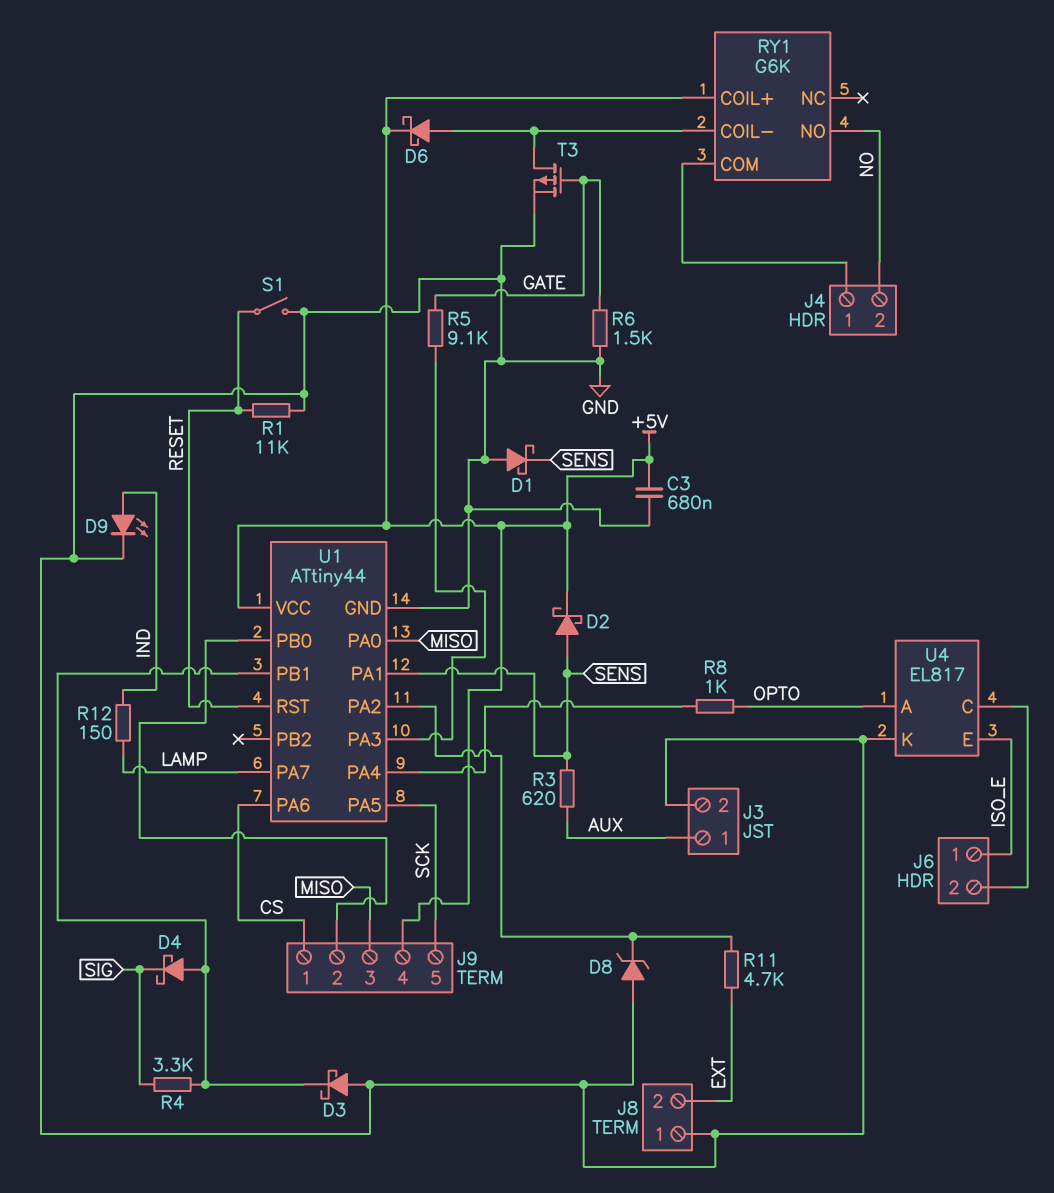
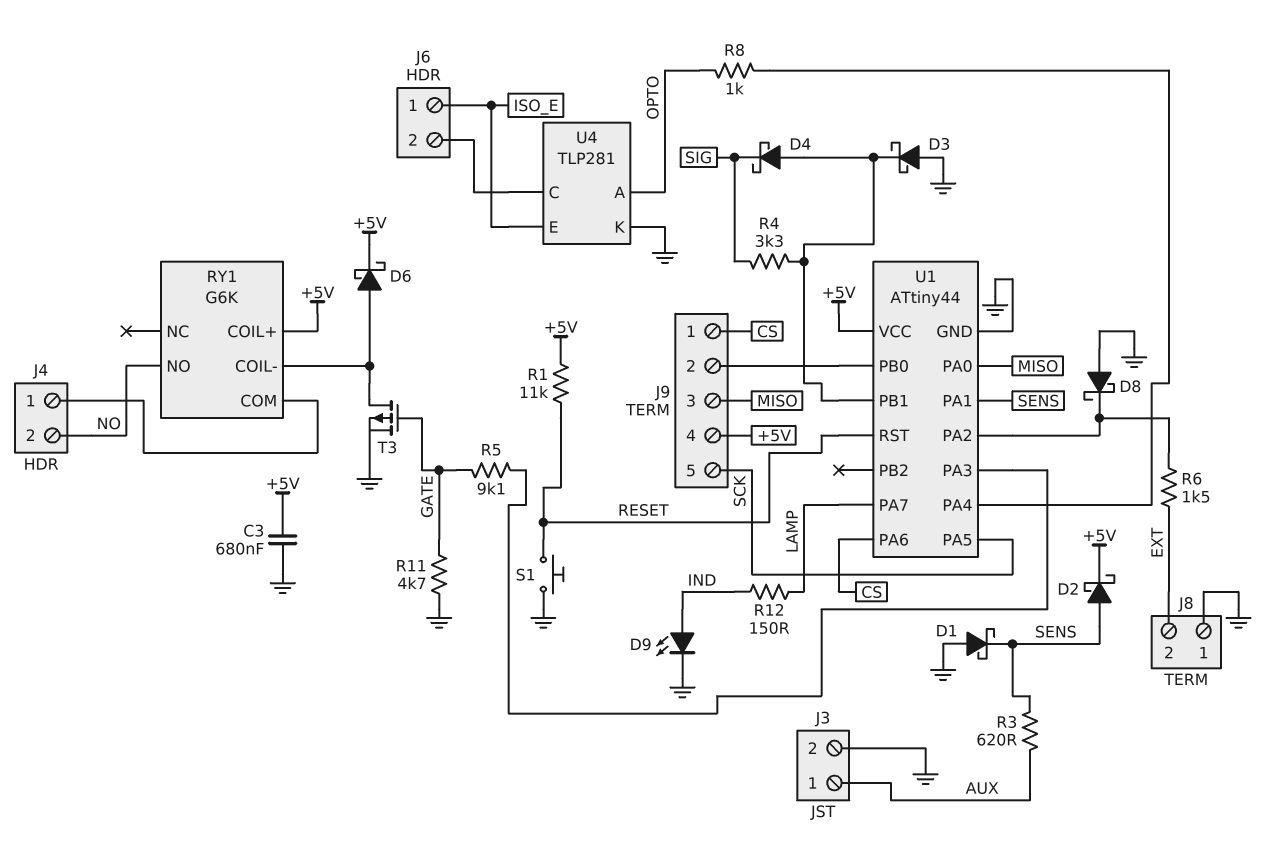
D8: zener (A GND, K U1/PA2) -> schottky (A GND, K U1/PA2)
R1: 11k (GND, RESET) -> 11k (+5V, RESET)
R6: 1.5k (GATE, GND) -> 1.5k (EXT, U1/PA2)
R11: 4.7k (EXT, U1/PA2) -> 4.7k (GATE, GND)
S1: switch (GND, RESET) -> button (GND, RESET)
U4: EL817 -> TLP281

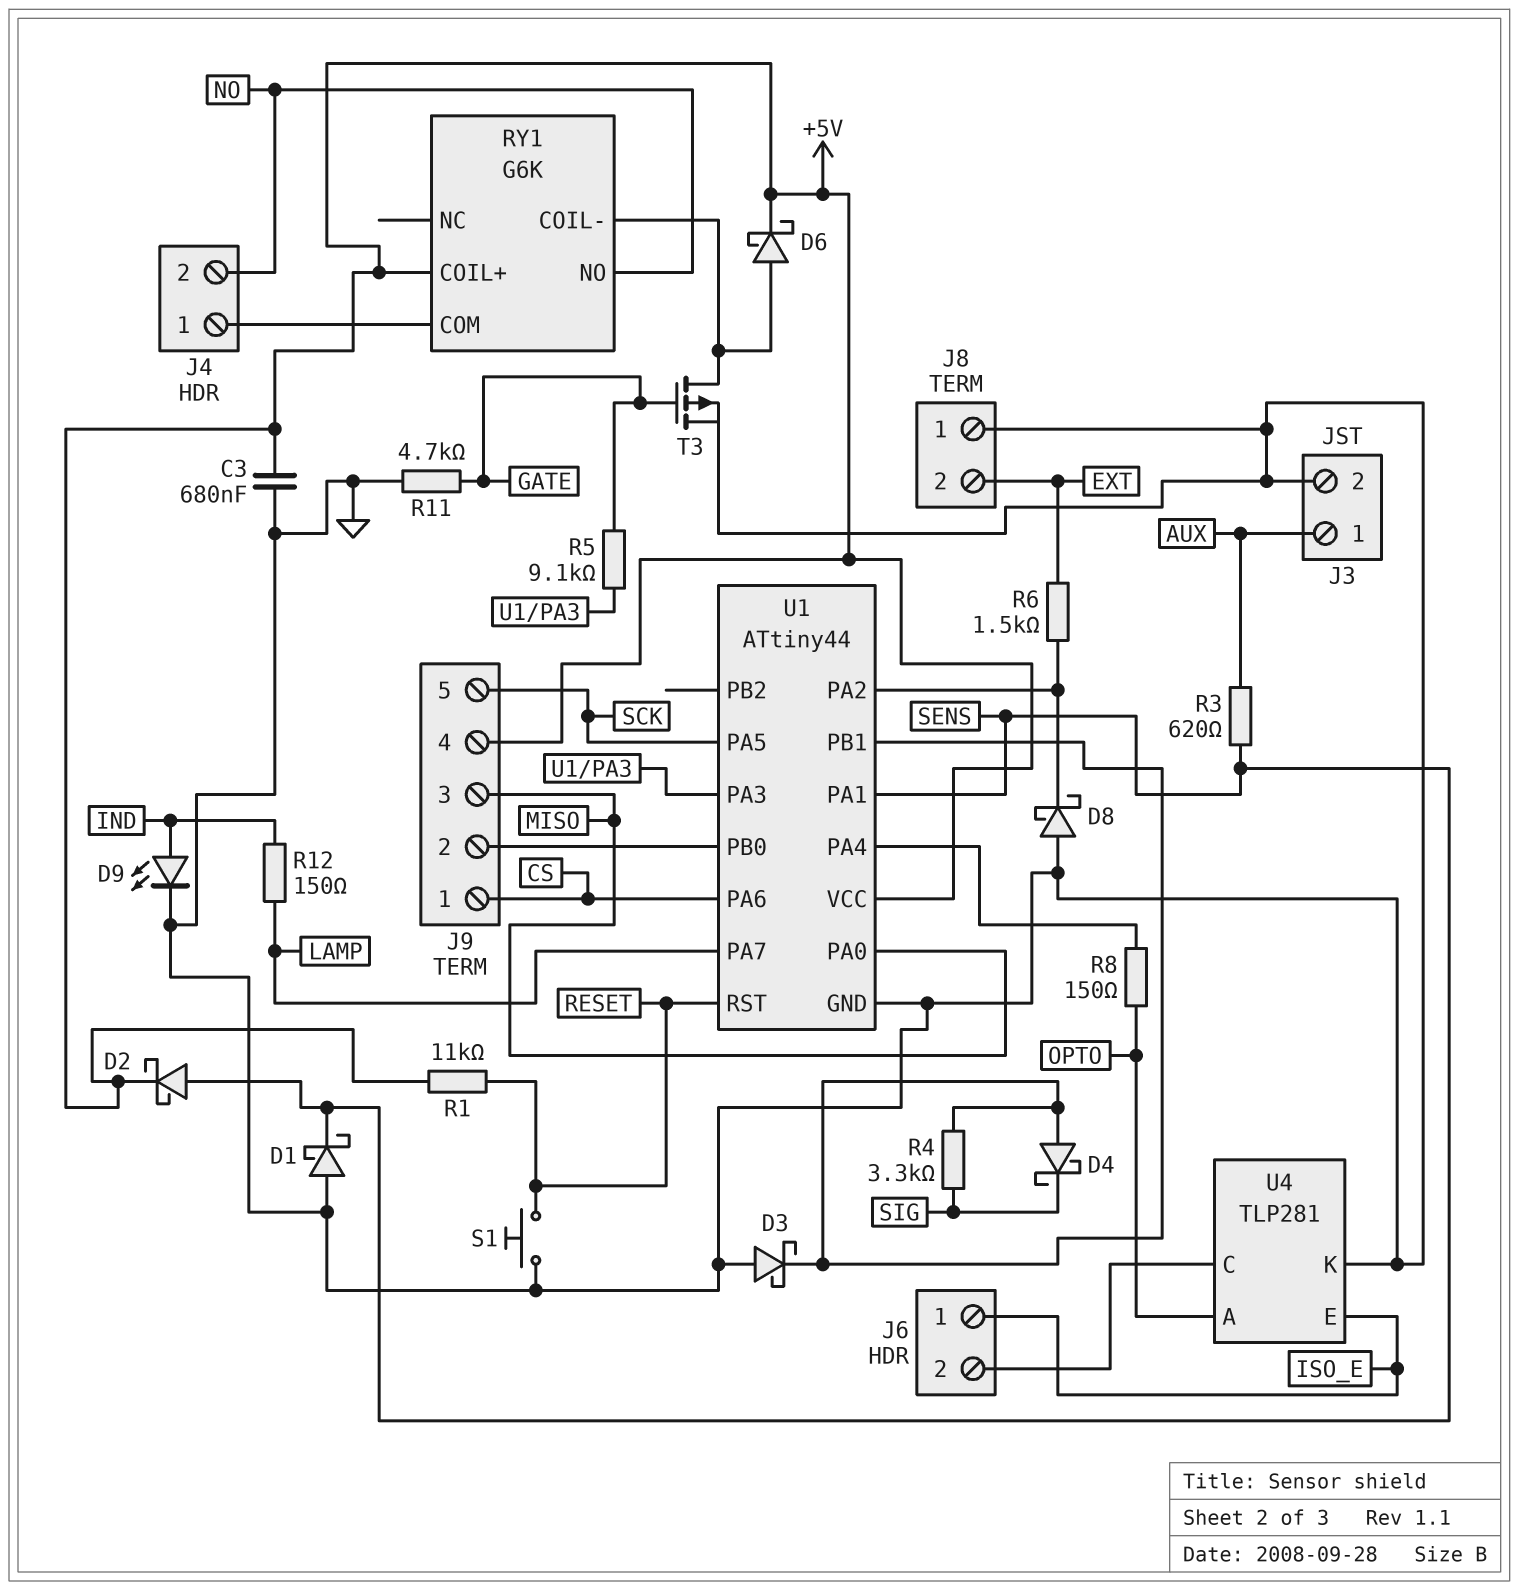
R8: 1k (OPTO, U1/PA4) -> 150 (OPTO, U1/PA4)

